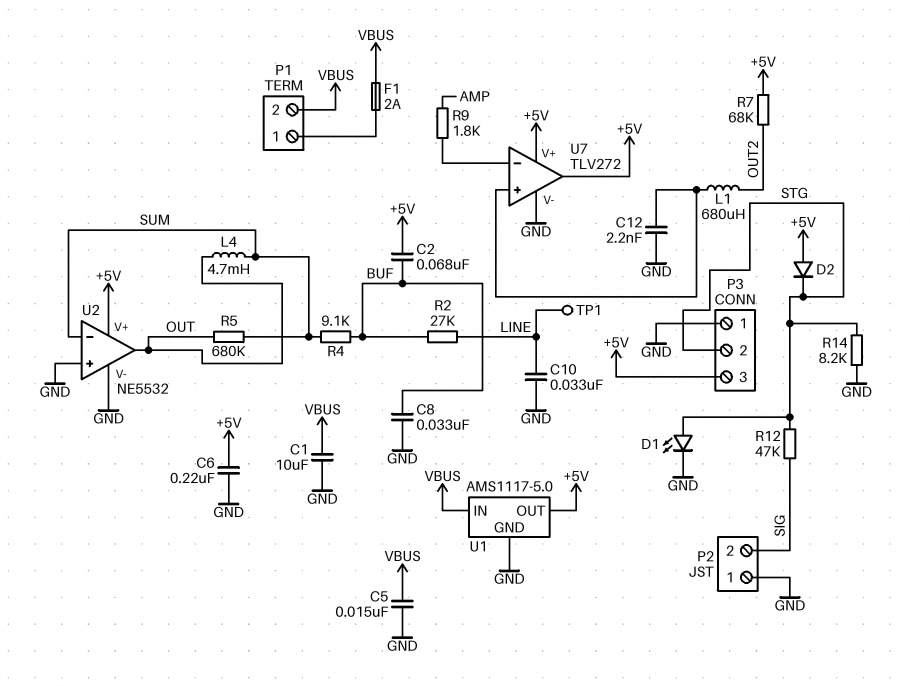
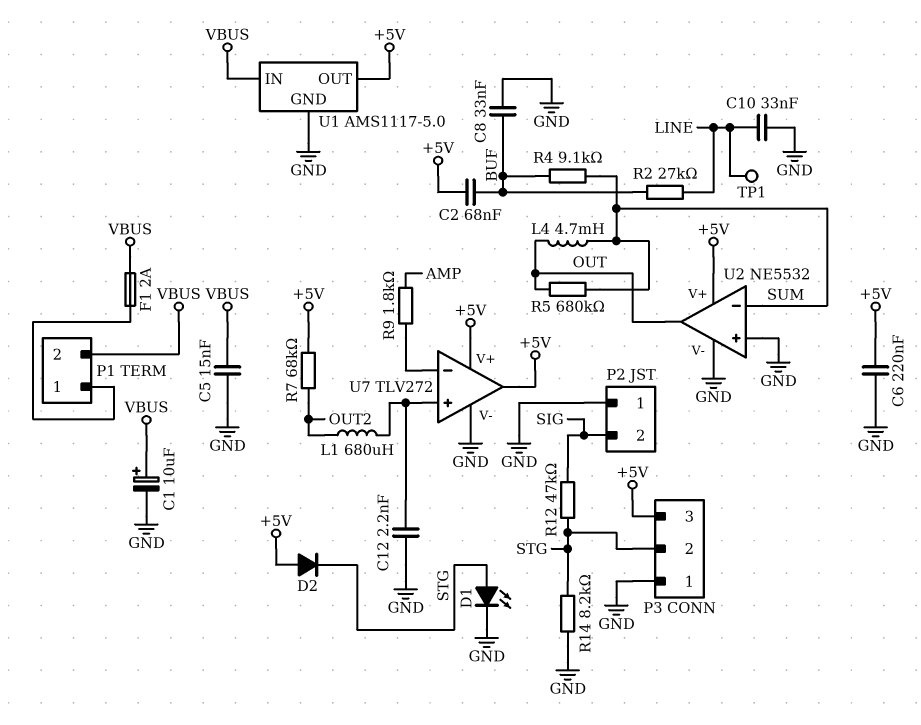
C1: 10uF (GND, VBUS) -> 10uF (plus VBUS, minus GND)

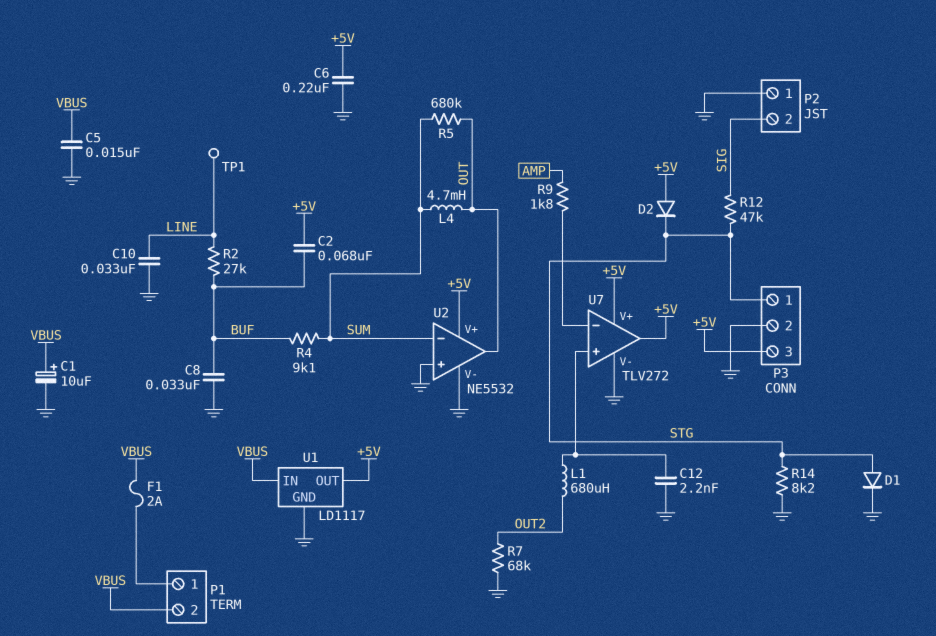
D1: LED (A STG, K GND) -> diode (A STG, K GND)
P3 pin 1: GND -> STG
P3 pin 2: STG -> GND
R7: 68k (+5V, OUT2) -> 68k (GND, OUT2)
U1: AMS1117-5.0 -> LD1117

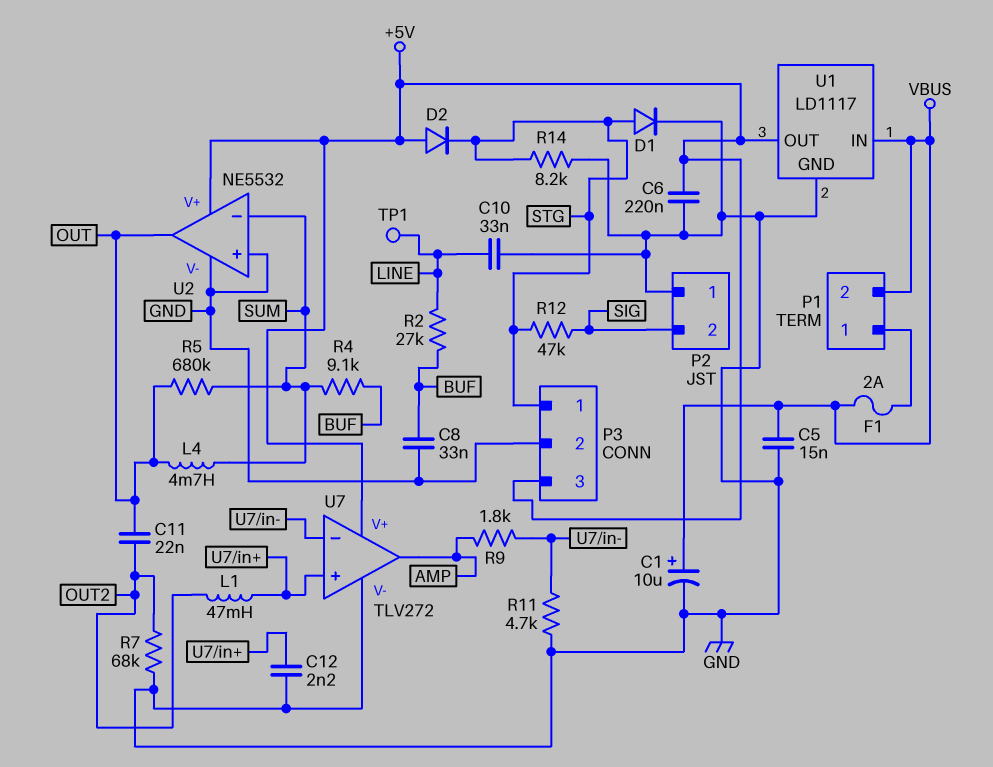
C2: 68nF (+5V, BUF) -> none
C11: none -> 22nF (OUT, OUT2)
L1: 680uH (OUT2, U7/in+) -> 47mH (OUT2, U7/in+)
R11: none -> 4.7k (GND, U7/in-)
U7 pin out: +5V -> AMP

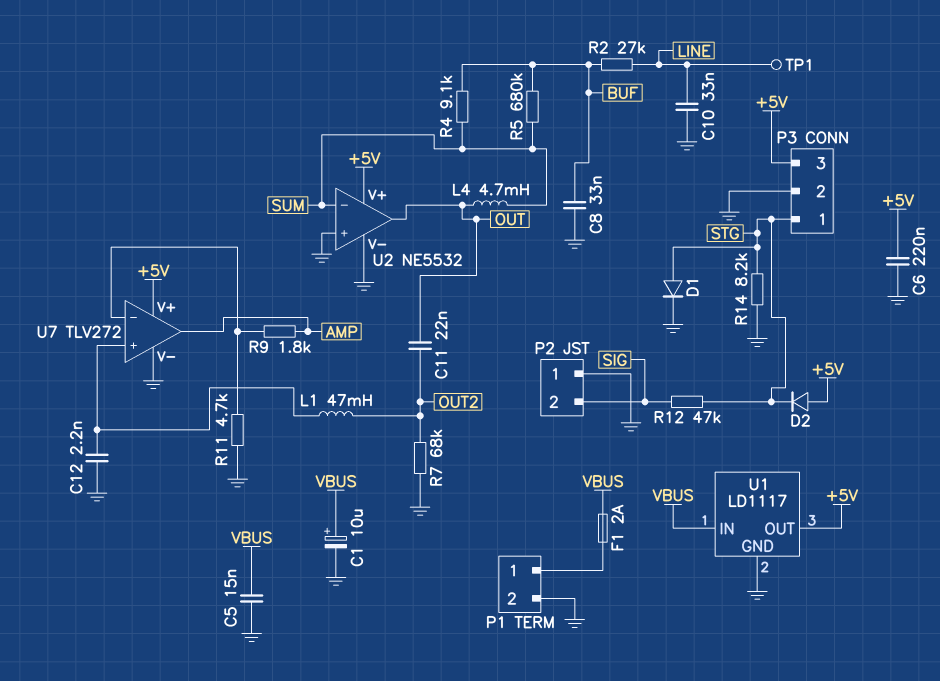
P1 pin 2: VBUS -> GND
R5: 680k (OUT, SUM) -> 680k (BUF, SUM)

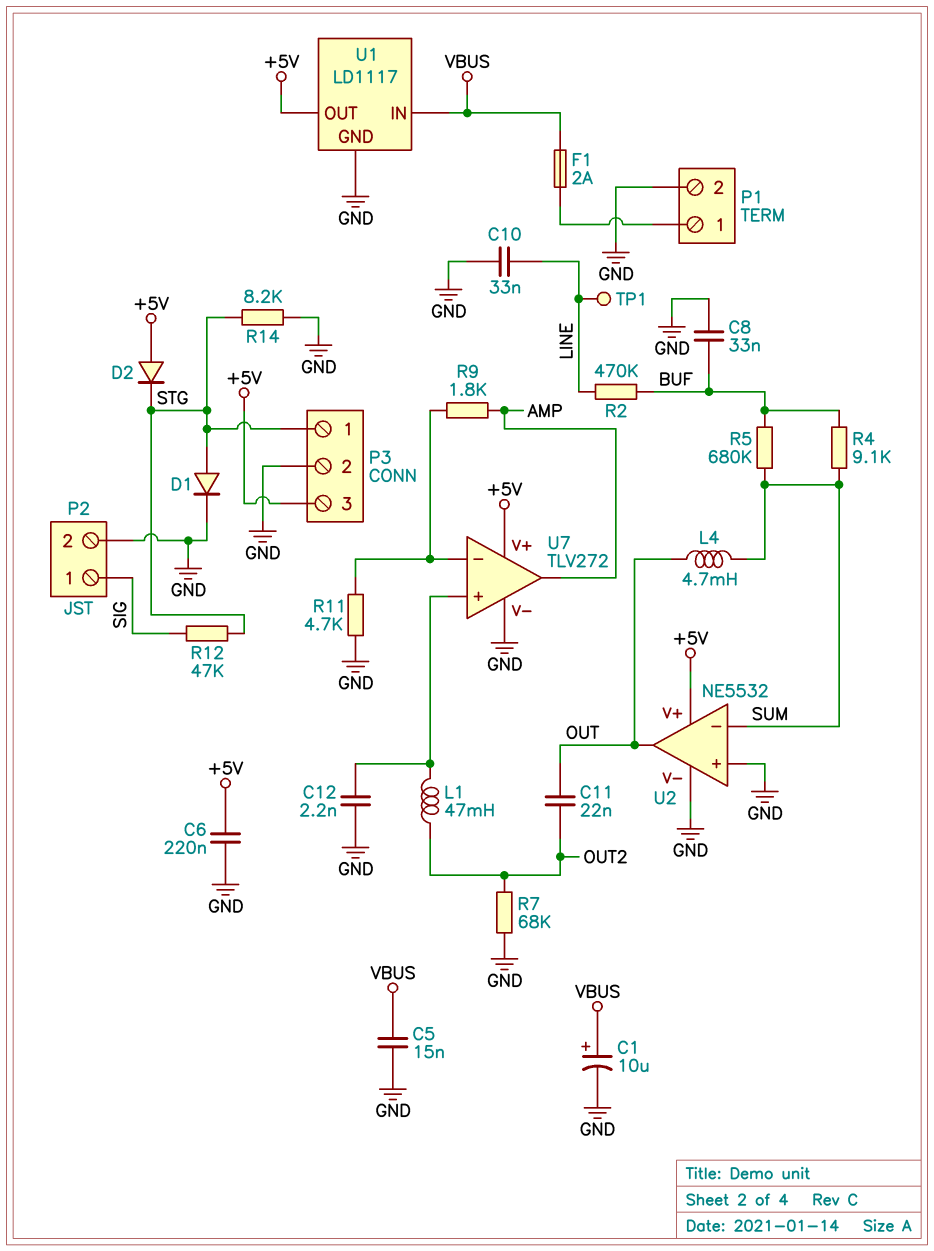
P2 pin 1: GND -> SIG
P2 pin 2: SIG -> GND
R2: 27k (BUF, LINE) -> 470k (BUF, LINE)

